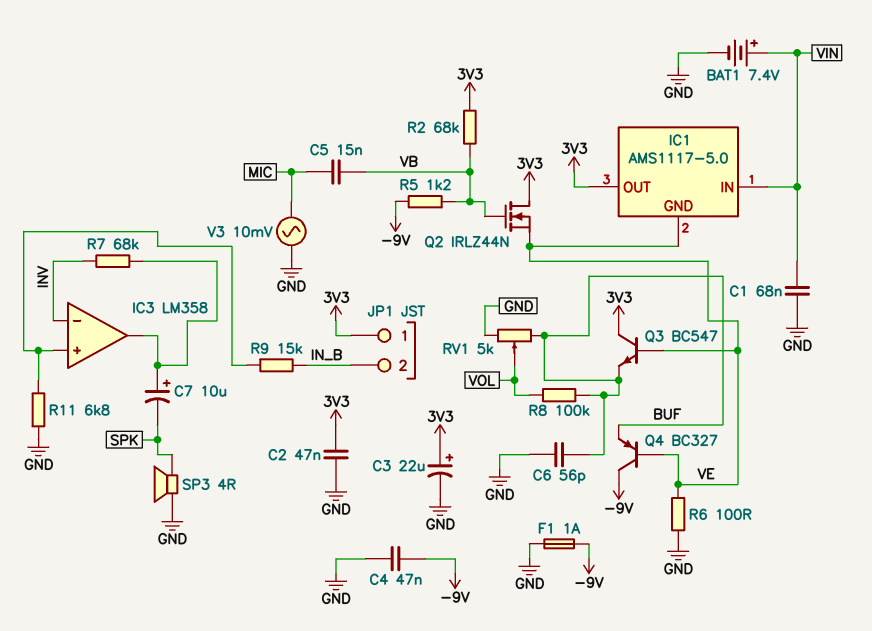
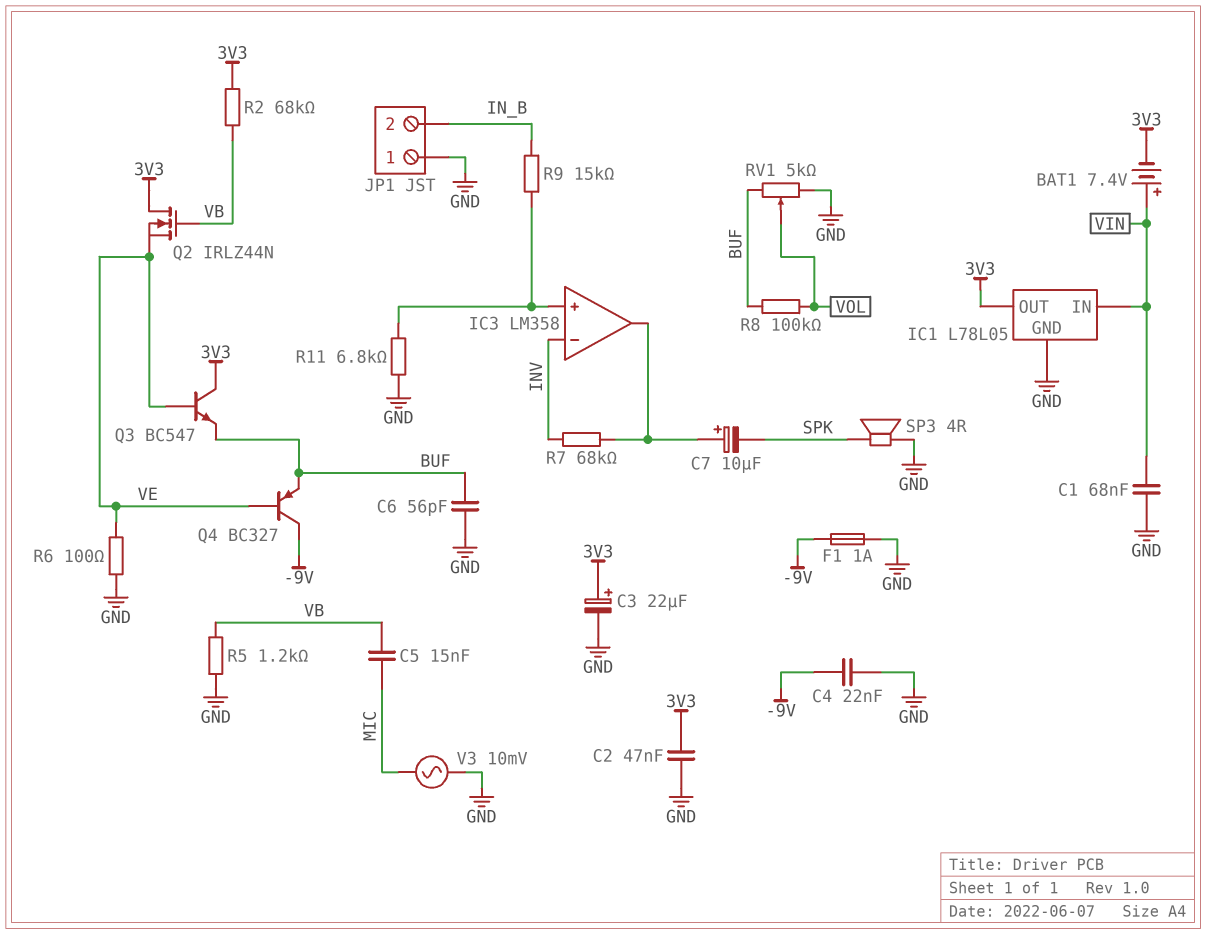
BAT1: 7.4V (plus VIN, minus GND) -> 7.4V (plus VIN, minus 3V3)
C4: 47nF (-9V, GND) -> 22nF (-9V, GND)
IC1: AMS1117-5.0 -> L78L05
IC1 pin GND: VE -> GND
JP1 pin 1: 3V3 -> GND
R5: 1.2k (-9V, VB) -> 1.2k (GND, VB)

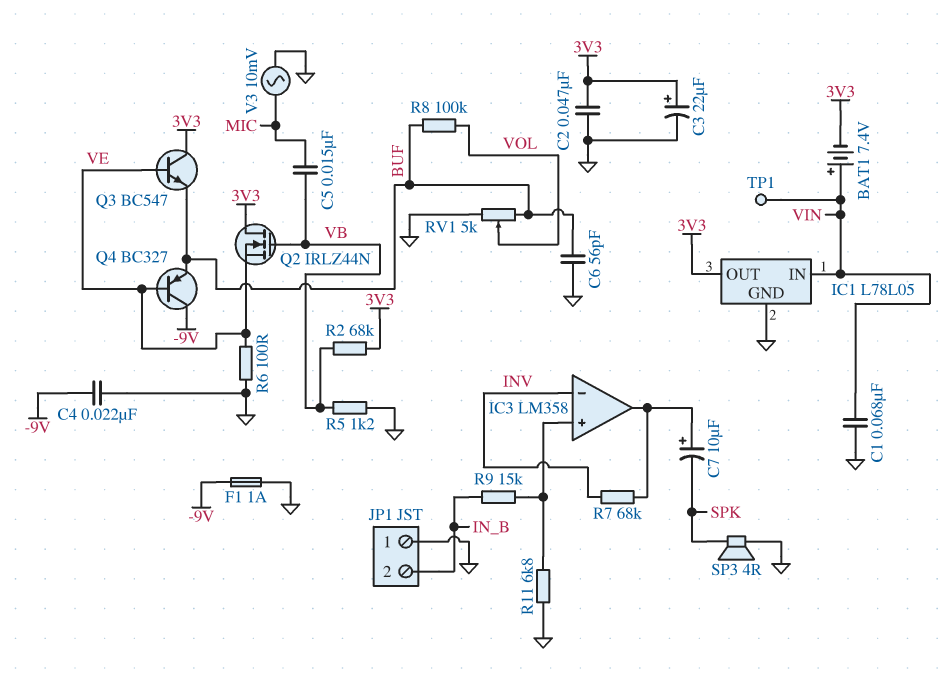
TP1: none -> test point (VIN)

